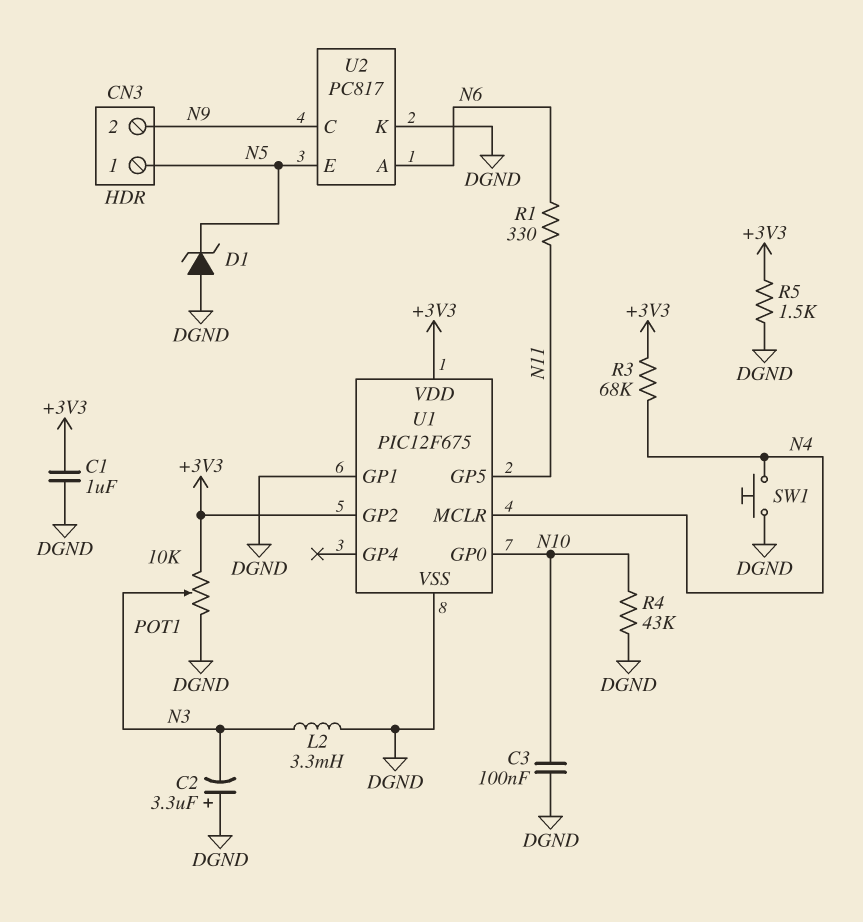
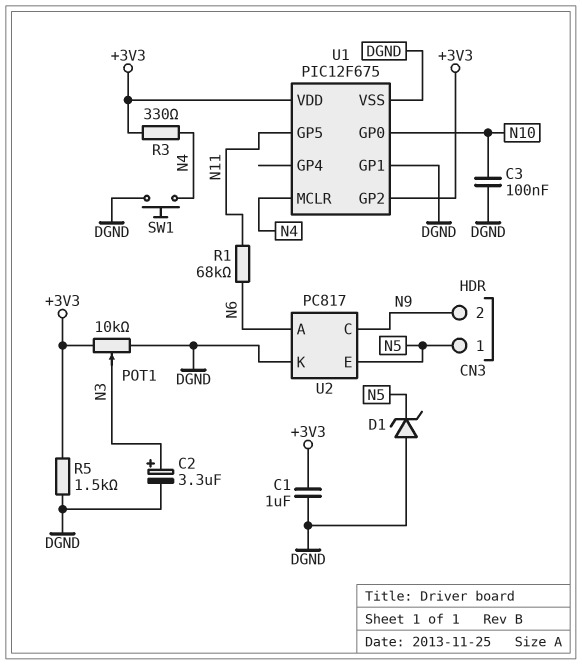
C2: 3.3uF (plus DGND, minus N3) -> 3.3uF (plus N3, minus DGND)
L2: 3.3mH (DGND, N3) -> none
R1: 330 (N6, N11) -> 68k (N6, N11)
R3: 68k (+3V3, N4) -> 330 (+3V3, N4)
R4: 43k (DGND, N10) -> none

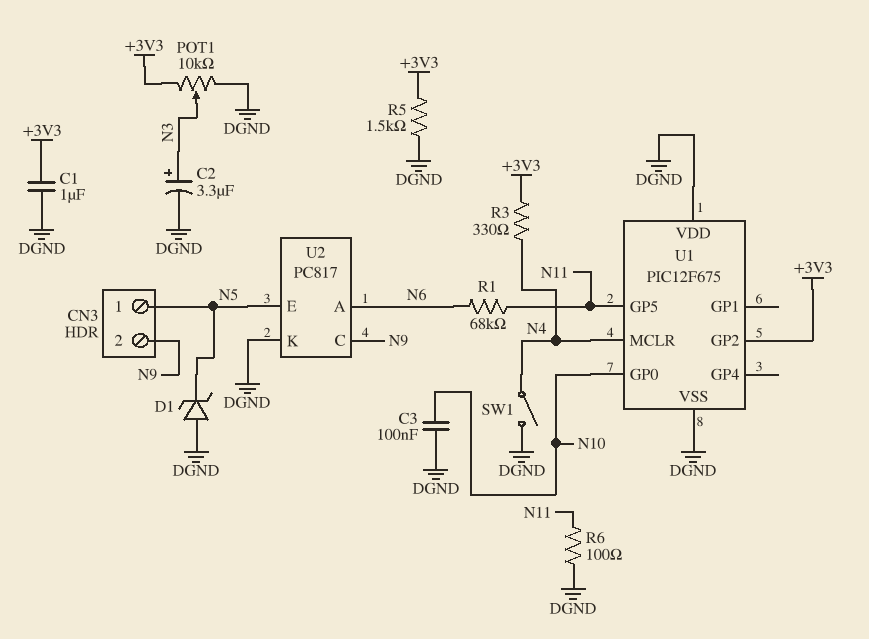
R6: none -> 100 (DGND, N11)
SW1: button (DGND, N4) -> switch (DGND, N4)
U1 pin GP1: DGND -> none
U1 pin VDD: +3V3 -> DGND

